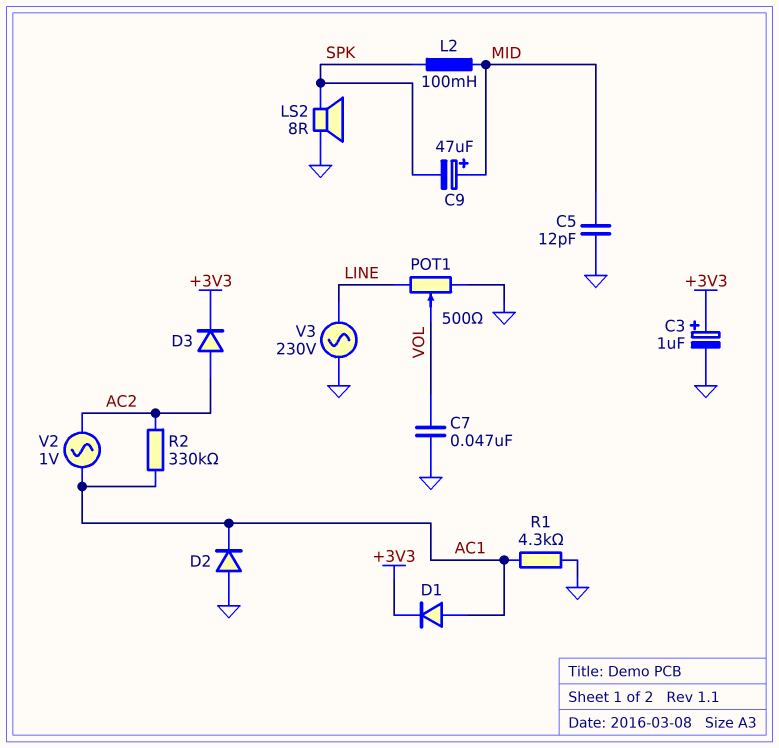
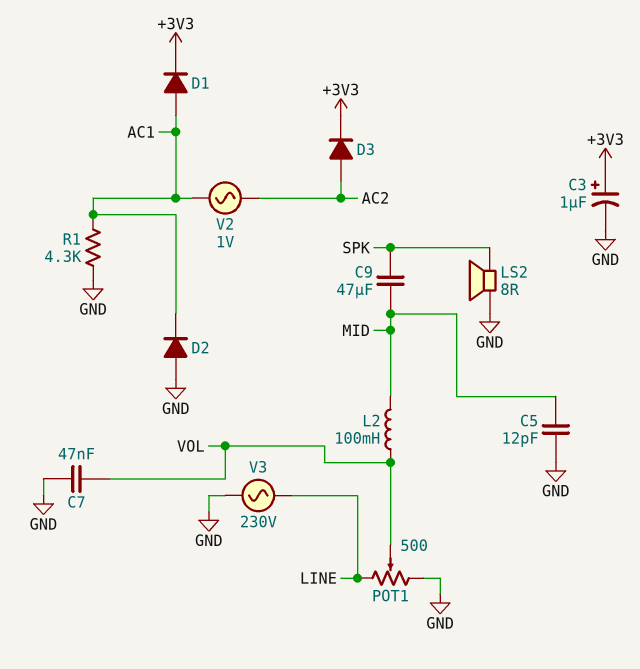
C9: 47uF (plus MID, minus SPK) -> 47uF (MID, SPK)
L2: 100mH (MID, SPK) -> 100mH (MID, VOL)
R2: 330k (AC1, AC2) -> none

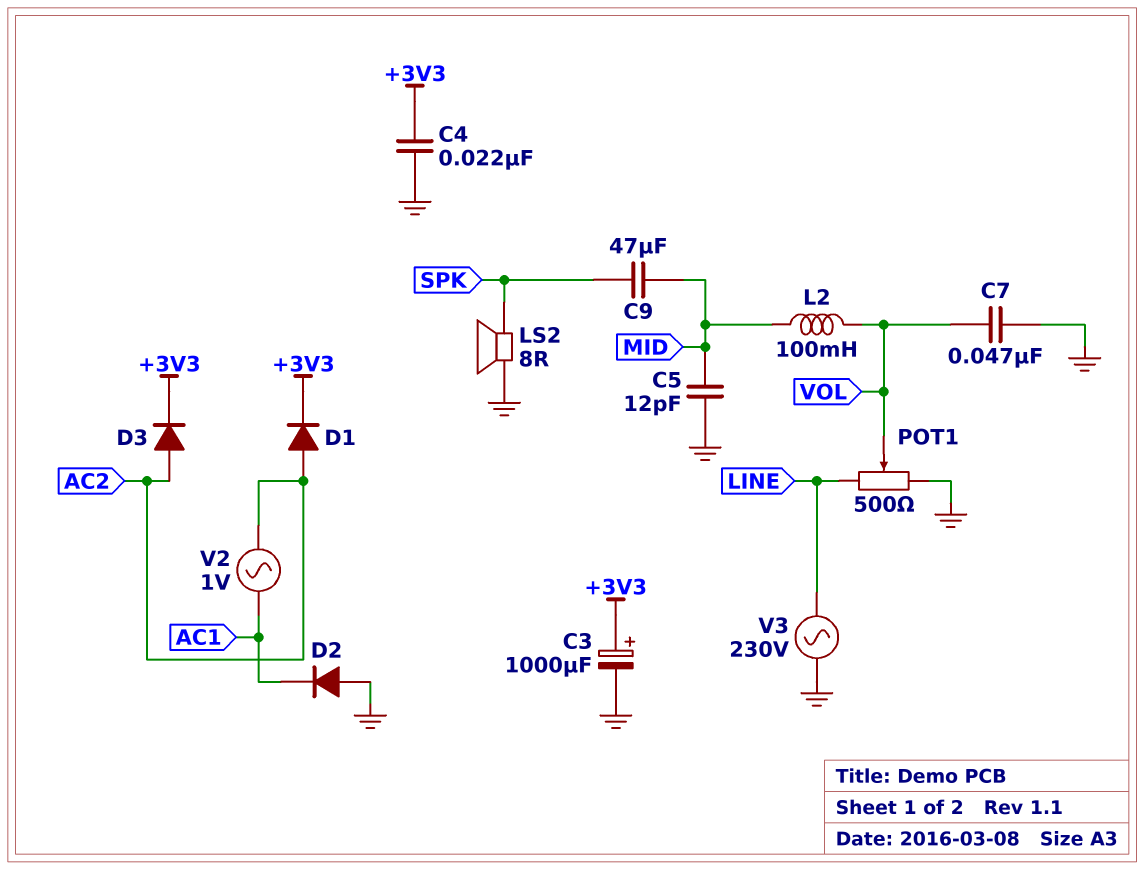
C3: 1uF (plus +3V3, minus GND) -> 1000uF (plus +3V3, minus GND)
C4: none -> 22nF (+3V3, GND)
D1: diode (A AC1, K +3V3) -> diode (A AC2, K +3V3)
R1: 4.3k (AC1, GND) -> none

